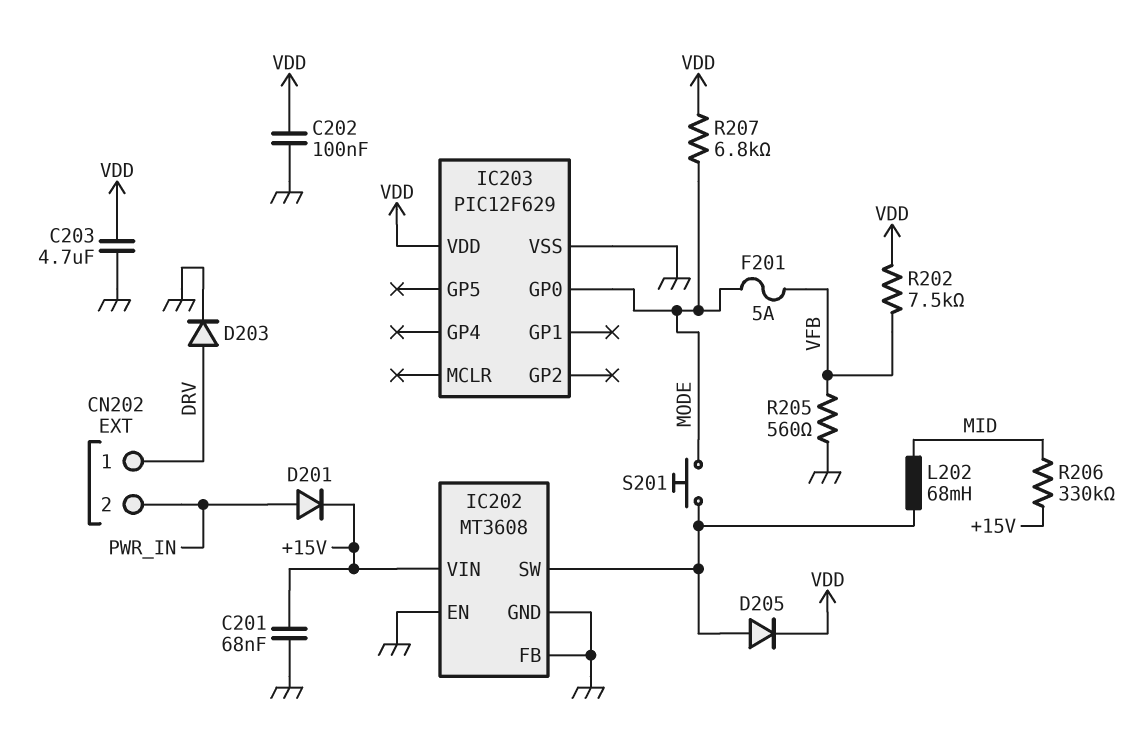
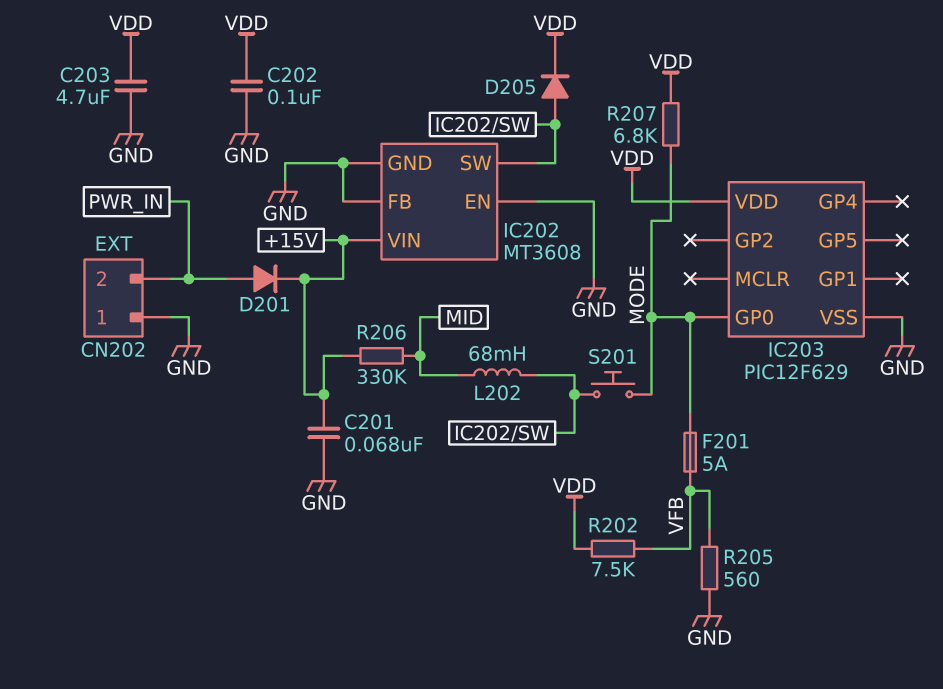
CN202 pin 1: DRV -> GND
D203: diode (A DRV, K GND) -> none

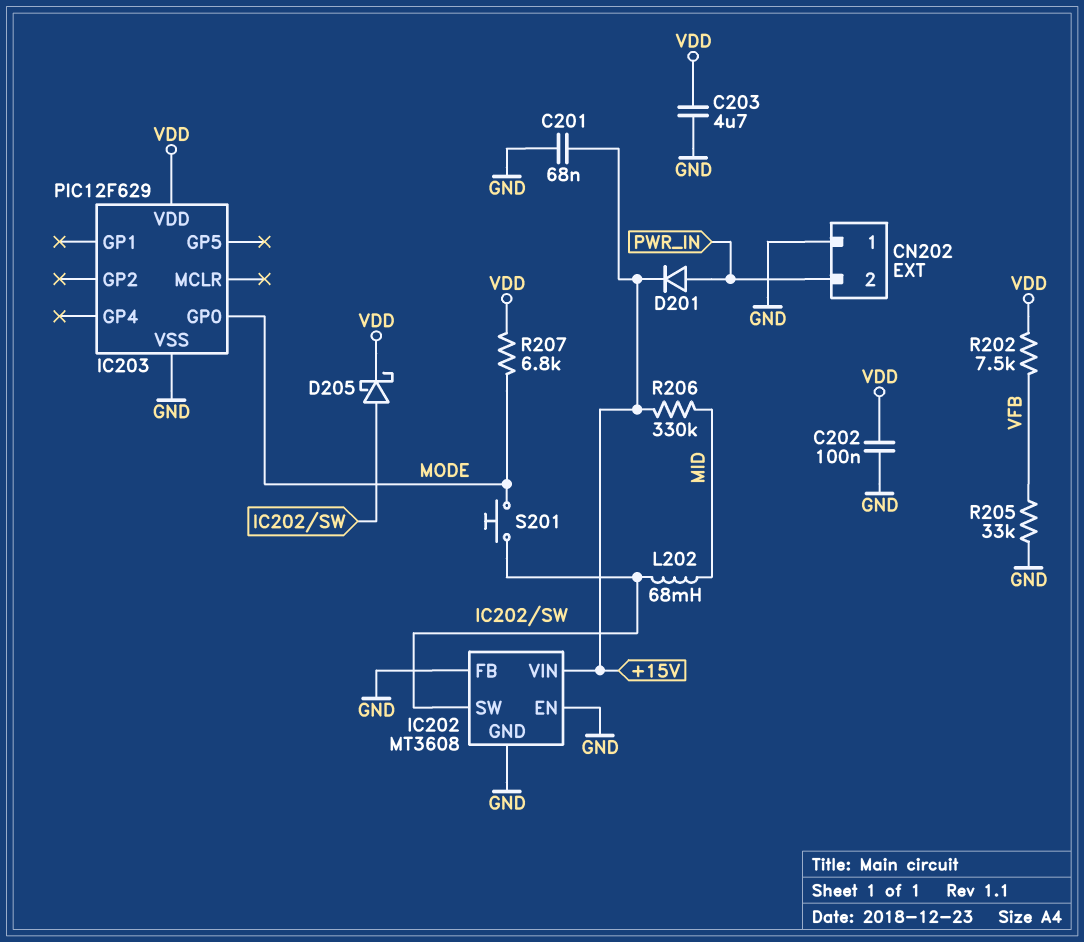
D205: diode (A IC202/SW, K VDD) -> schottky (A IC202/SW, K VDD)
F201: 5A (MODE, VFB) -> none
R205: 560 (GND, VFB) -> 33k (GND, VFB)

